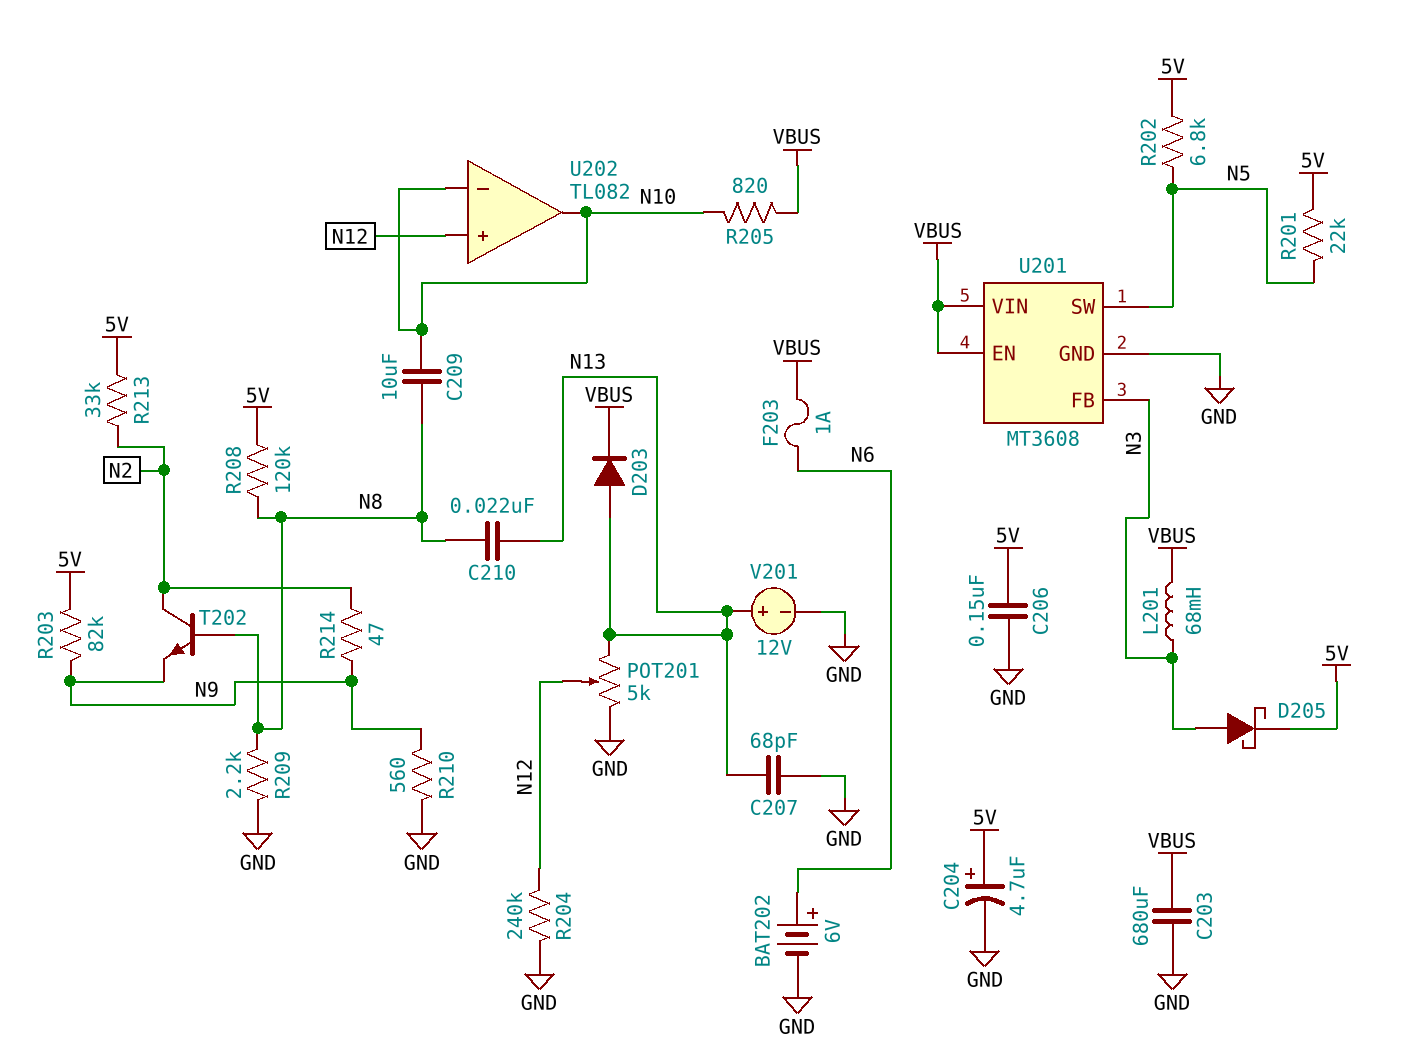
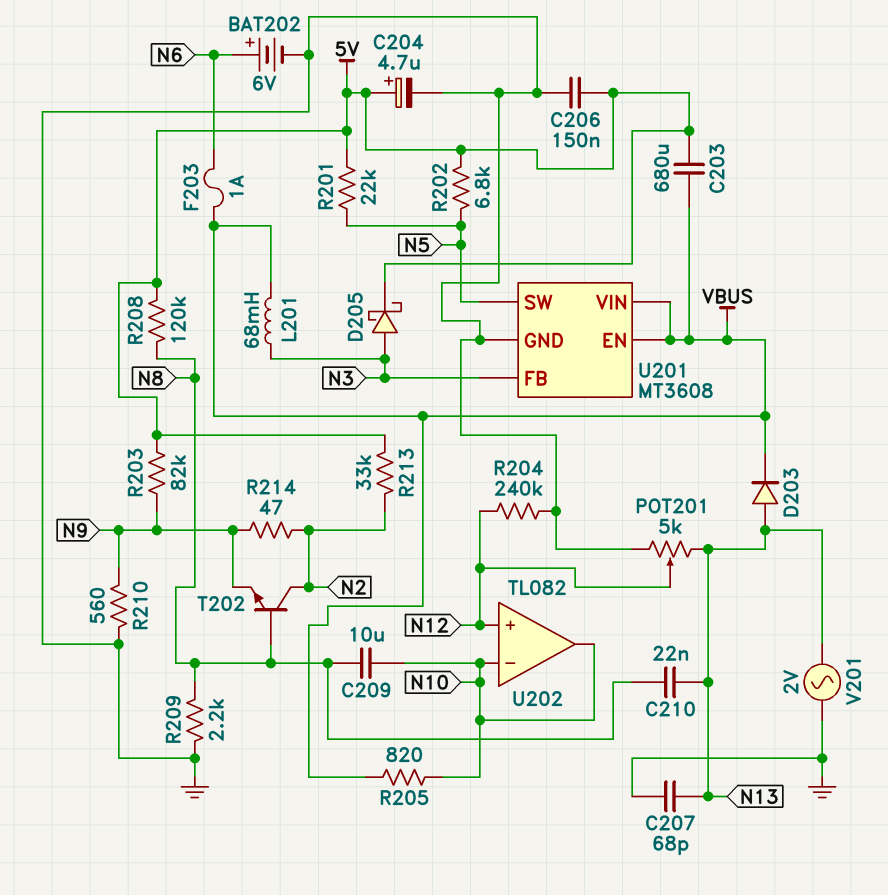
C203: 680uF (GND, VBUS) -> 680uF (5V, VBUS)
V201: 12V (plus N13, minus GND) -> AC 2V (GND, N13)

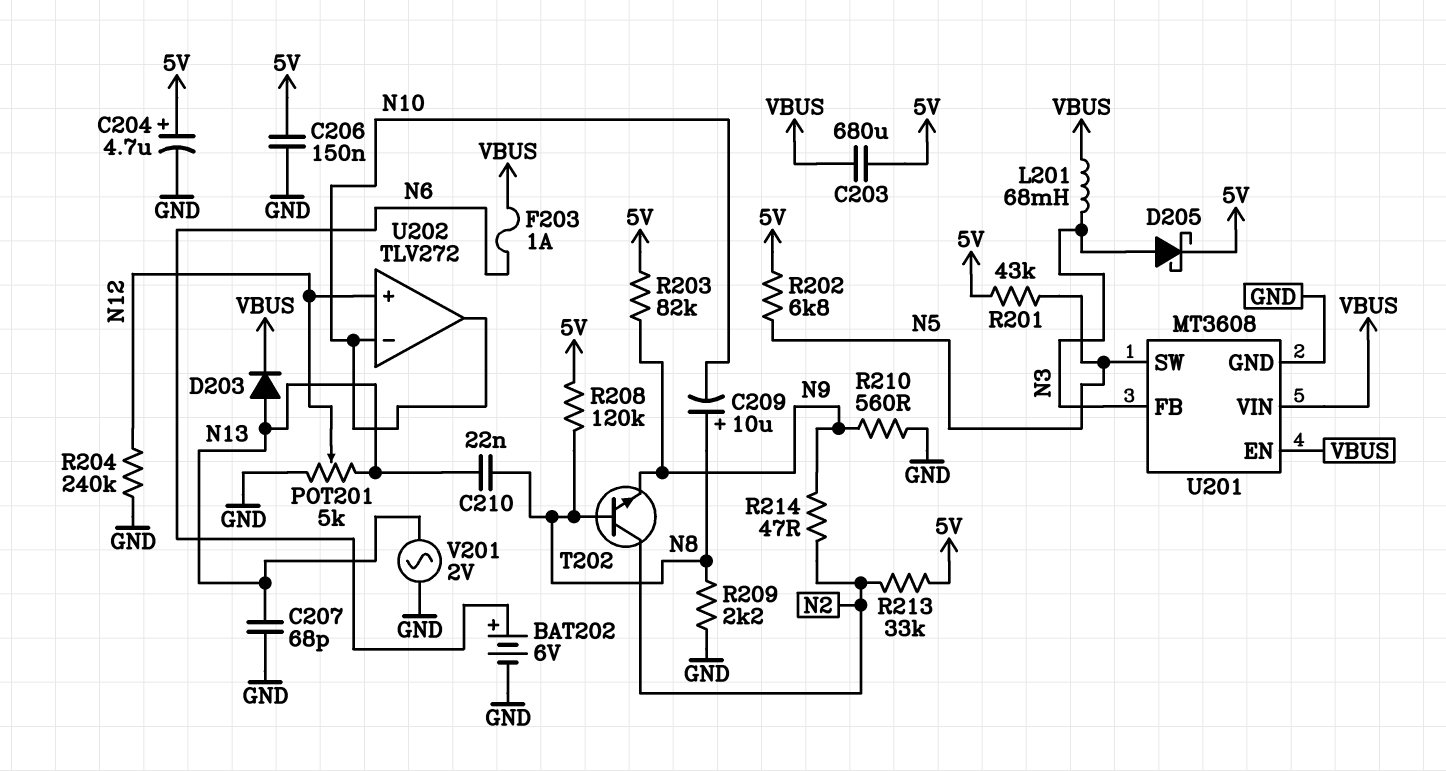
C209: 10uF (N8, N10) -> 10uF (plus N8, minus N10)
R201: 22k (5V, N5) -> 43k (5V, N5)
R205: 820 (N10, VBUS) -> none
U202: TL082 -> TLV272

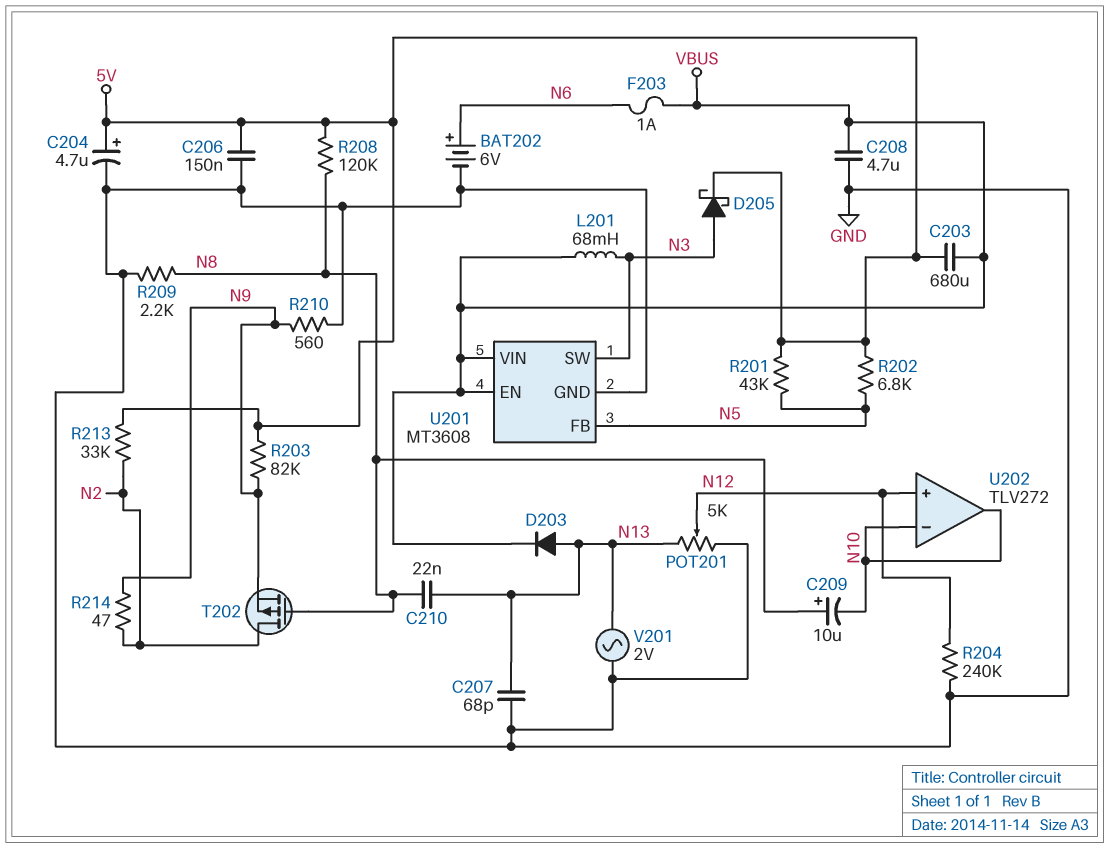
C208: none -> 4.7uF (GND, VBUS)
T202: NPN (B N8, C N2, E N9) -> PMOS (G N8, D N2, S N9)
U201 pin FB: N3 -> N5
U201 pin SW: N5 -> N3

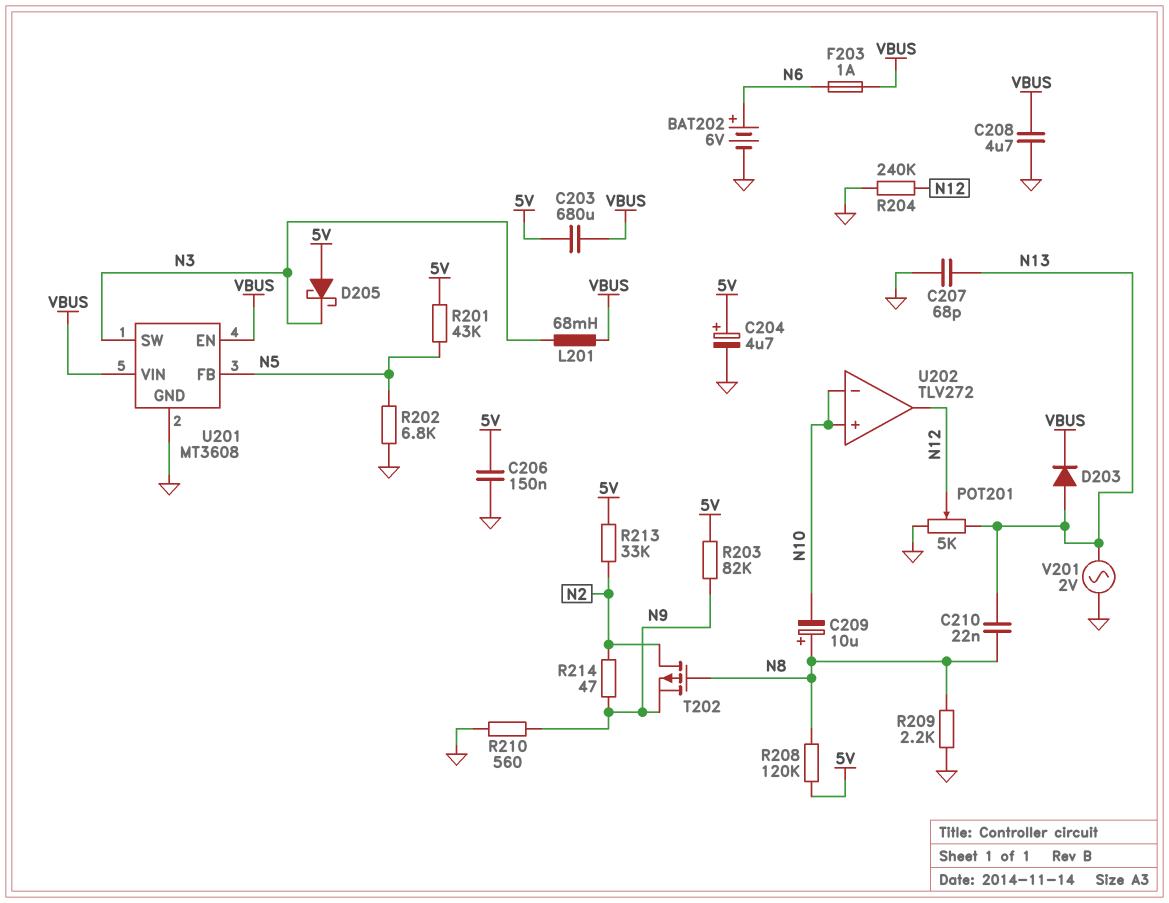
D205: schottky (A N3, K 5V) -> schottky (A 5V, K N3)
R202: 6.8k (5V, N5) -> 6.8k (GND, N5)
U202 pin in+: N12 -> N10
U202 pin out: N10 -> N12

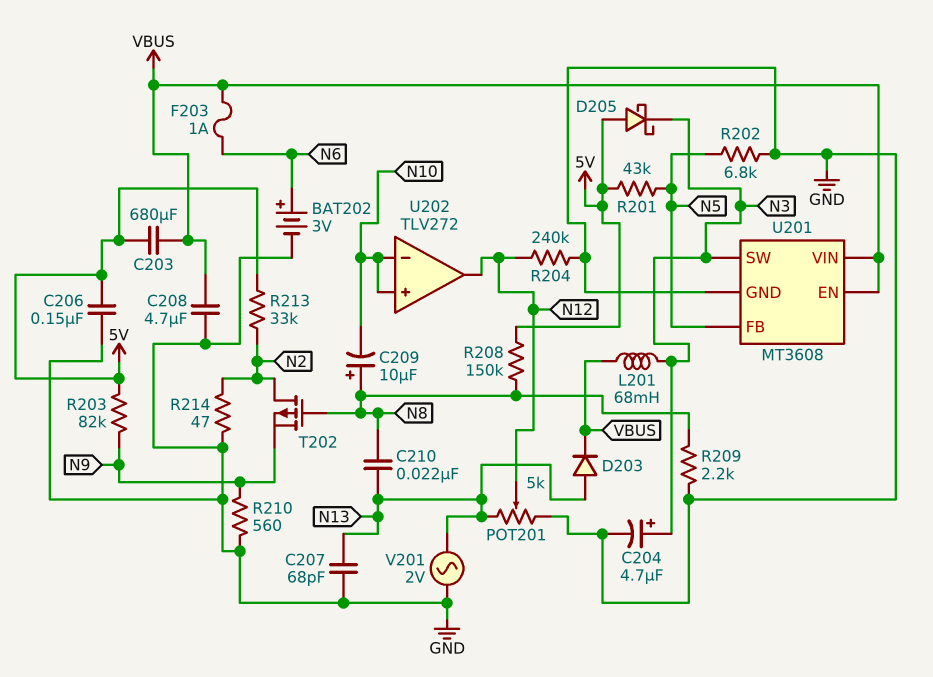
BAT202: 6V (plus N6, minus GND) -> 3V (plus N6, minus GND)
C204: 4.7uF (plus 5V, minus GND) -> 4.7uF (plus N3, minus GND)
R208: 120k (5V, N8) -> 150k (5V, N8)
R214: 47 (N2, N9) -> 47 (GND, N2)

